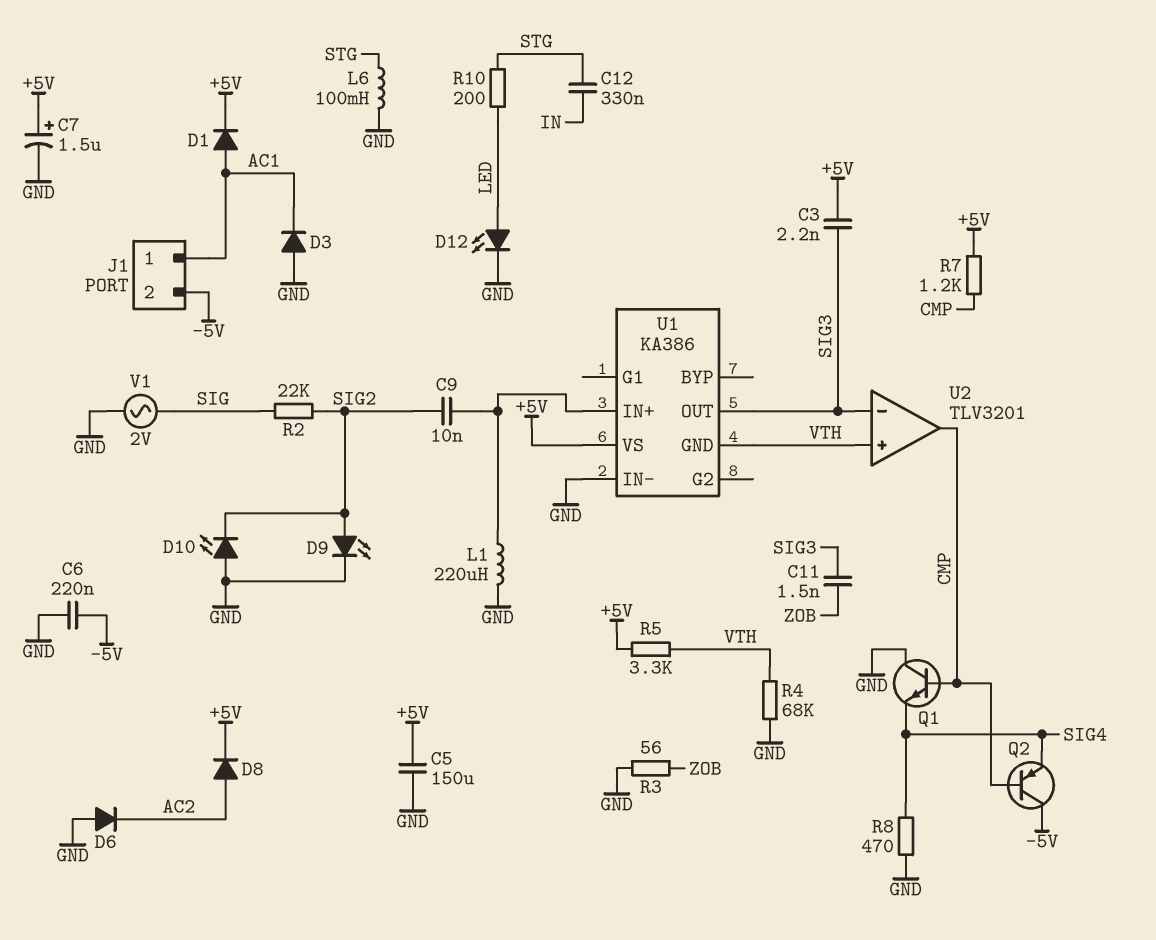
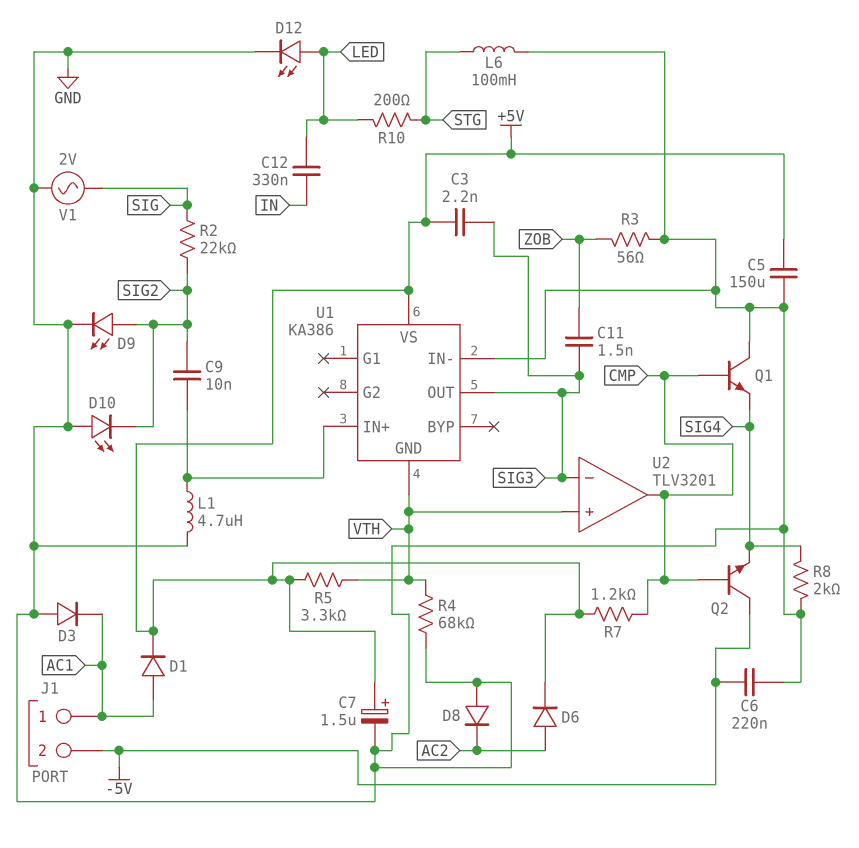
C12: 330nF (IN, STG) -> 330nF (IN, LED)
D6: diode (A GND, K AC2) -> diode (A AC2, K +5V)
D8: diode (A AC2, K +5V) -> diode (A GND, K AC2)
L1: 220uH (GND, U1/IN+) -> 4.7uH (GND, U1/IN+)
Q2: PNP (B CMP, C -5V, E SIG4) -> NPN (B CMP, C -5V, E SIG4)
R8: 470 (GND, SIG4) -> 2k (GND, SIG4)

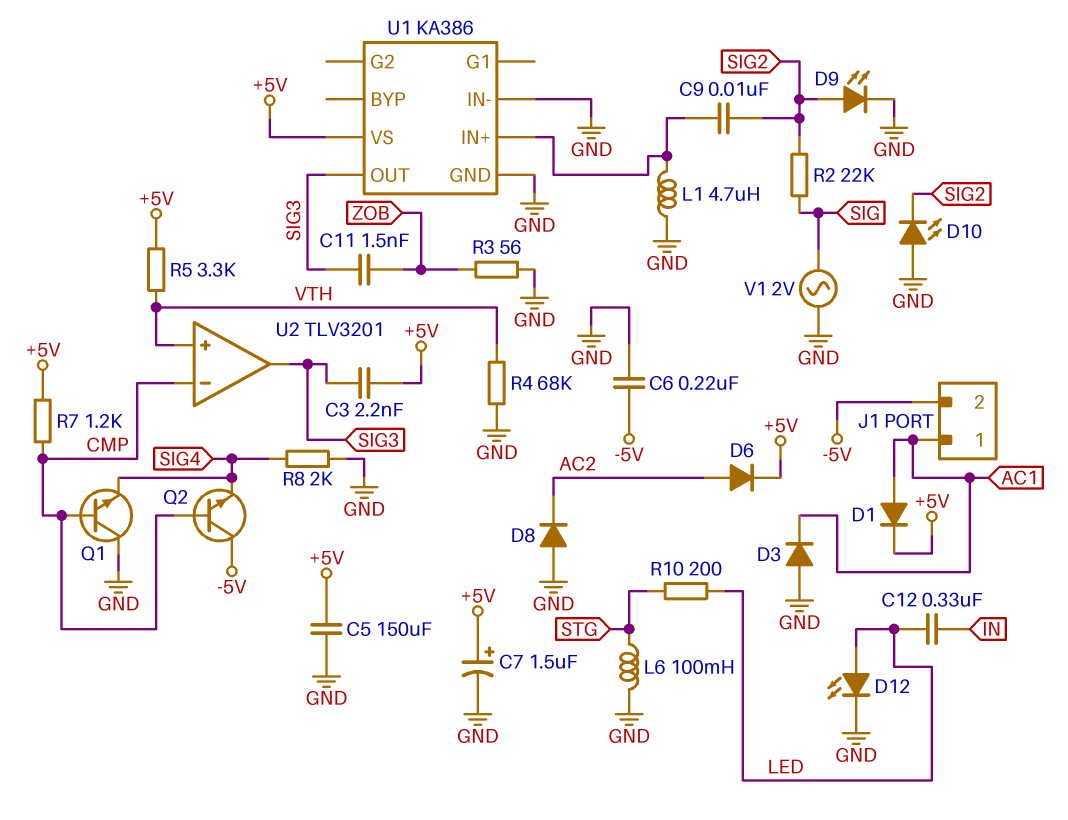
U1 pin GND: VTH -> GND
U2 pin in-: SIG3 -> CMP
U2 pin out: CMP -> SIG3

